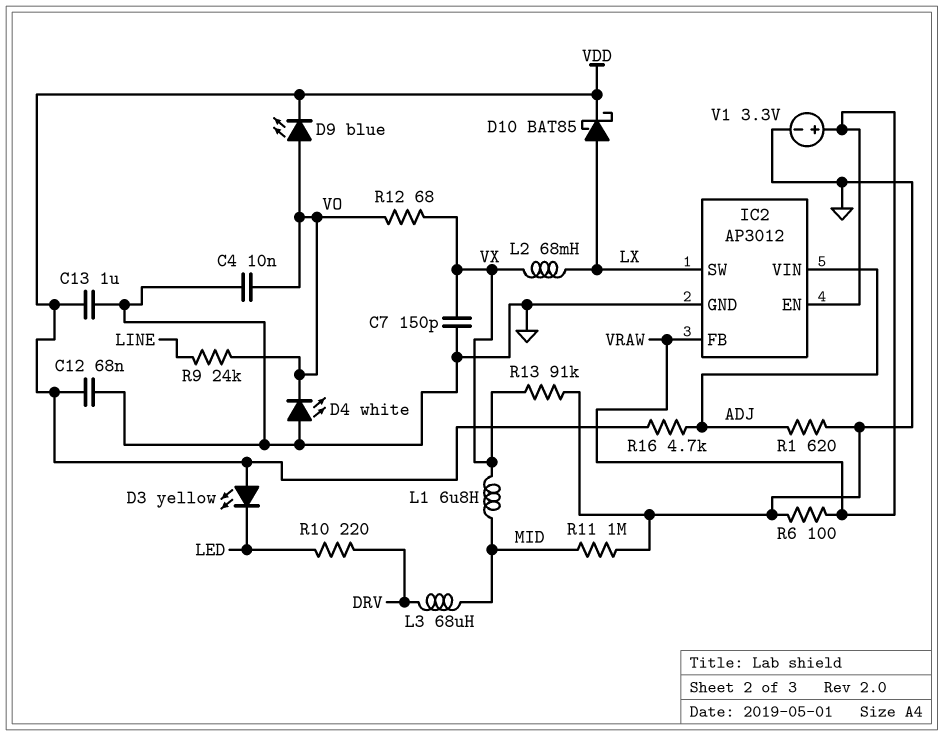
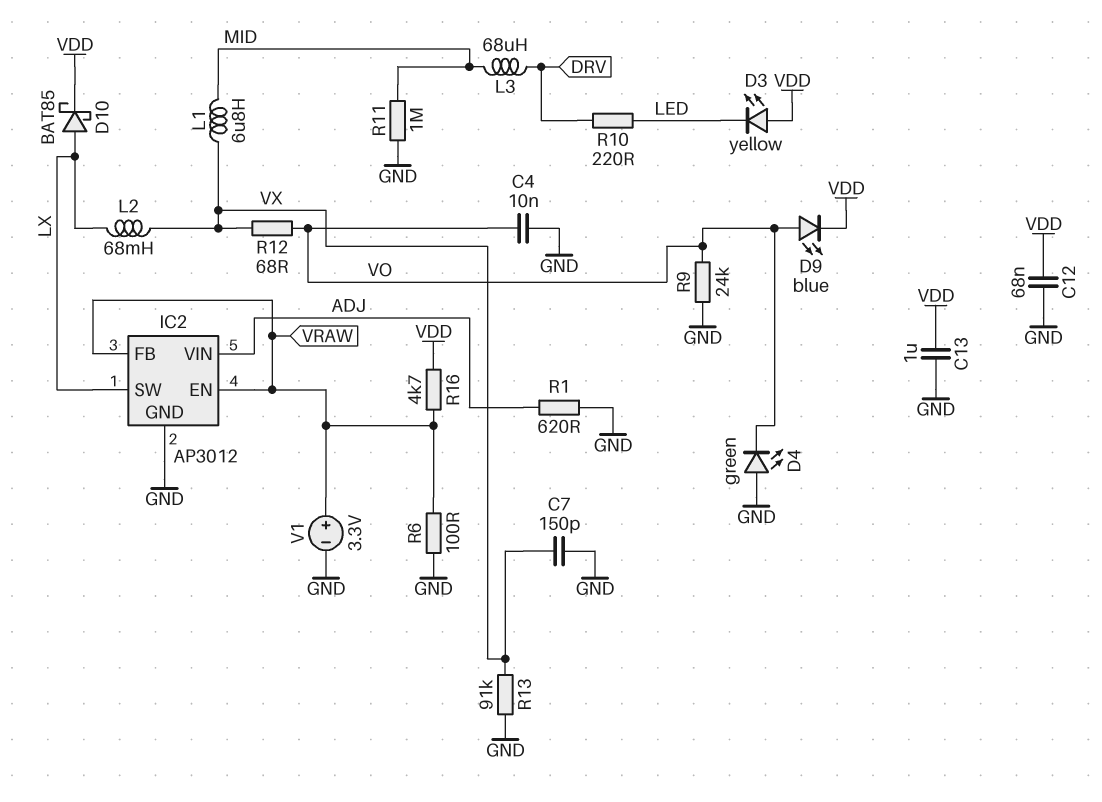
D4: LED white (A GND, K VO) -> LED green (A GND, K VO)
R9: 24k (LINE, VO) -> 24k (GND, VO)
R16: 4.7k (ADJ, VDD) -> 4.7k (VDD, VRAW)

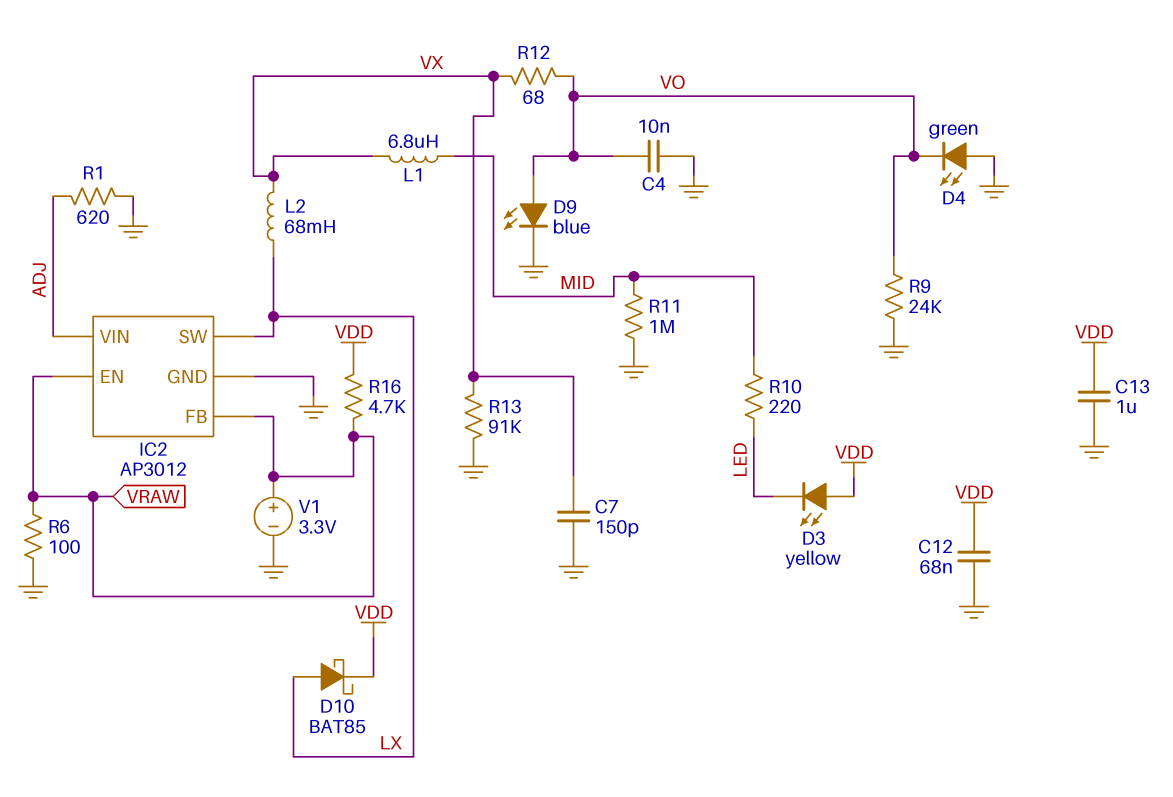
D9: LED blue (A VO, K VDD) -> LED blue (A VO, K GND)
L3: 68uH (DRV, MID) -> none
R10: 220 (DRV, LED) -> 220 (LED, MID)

